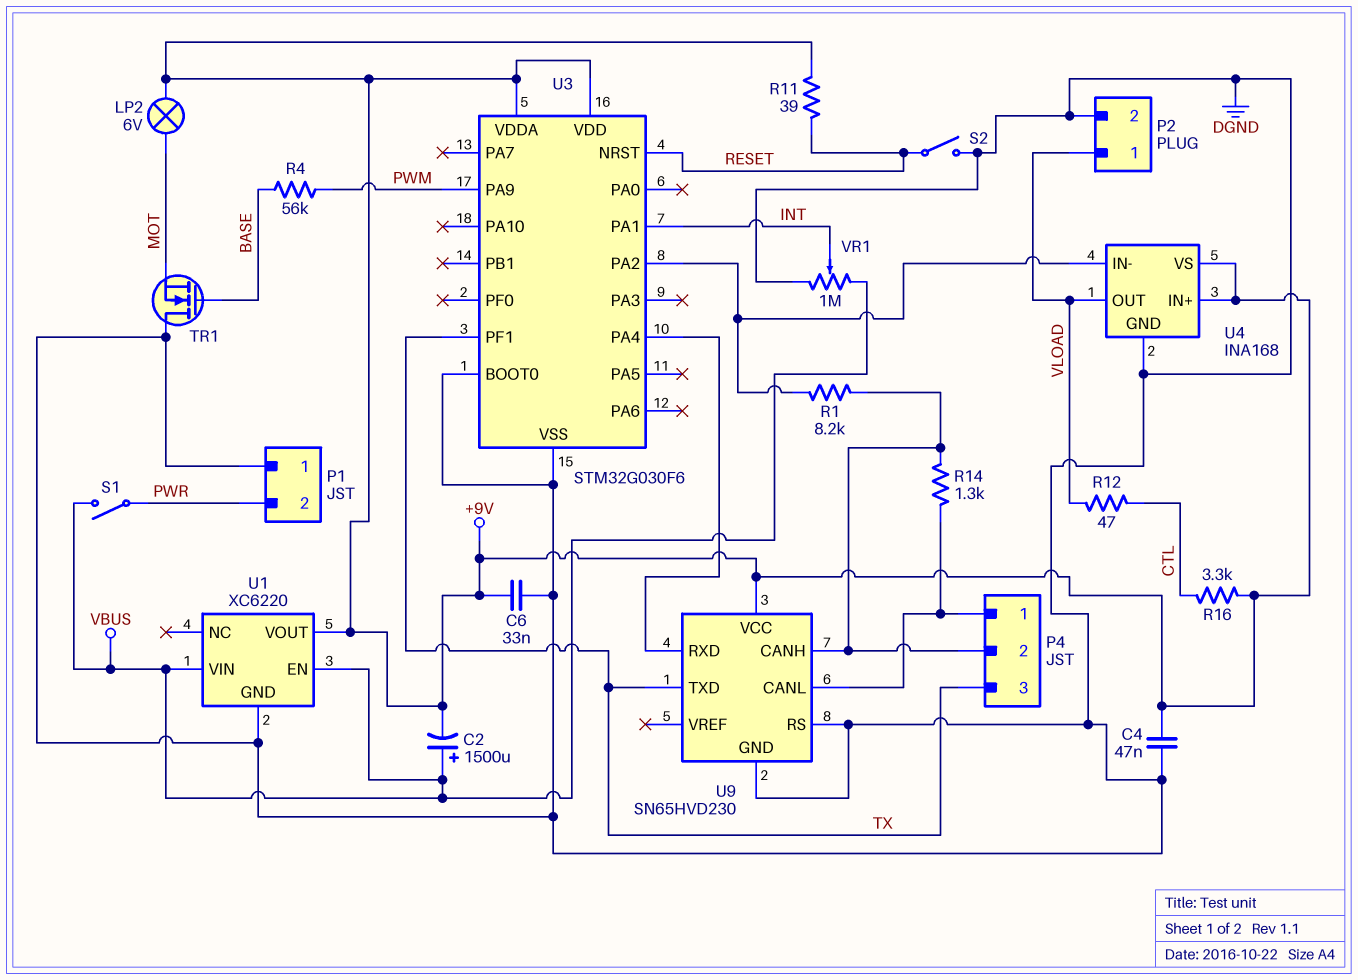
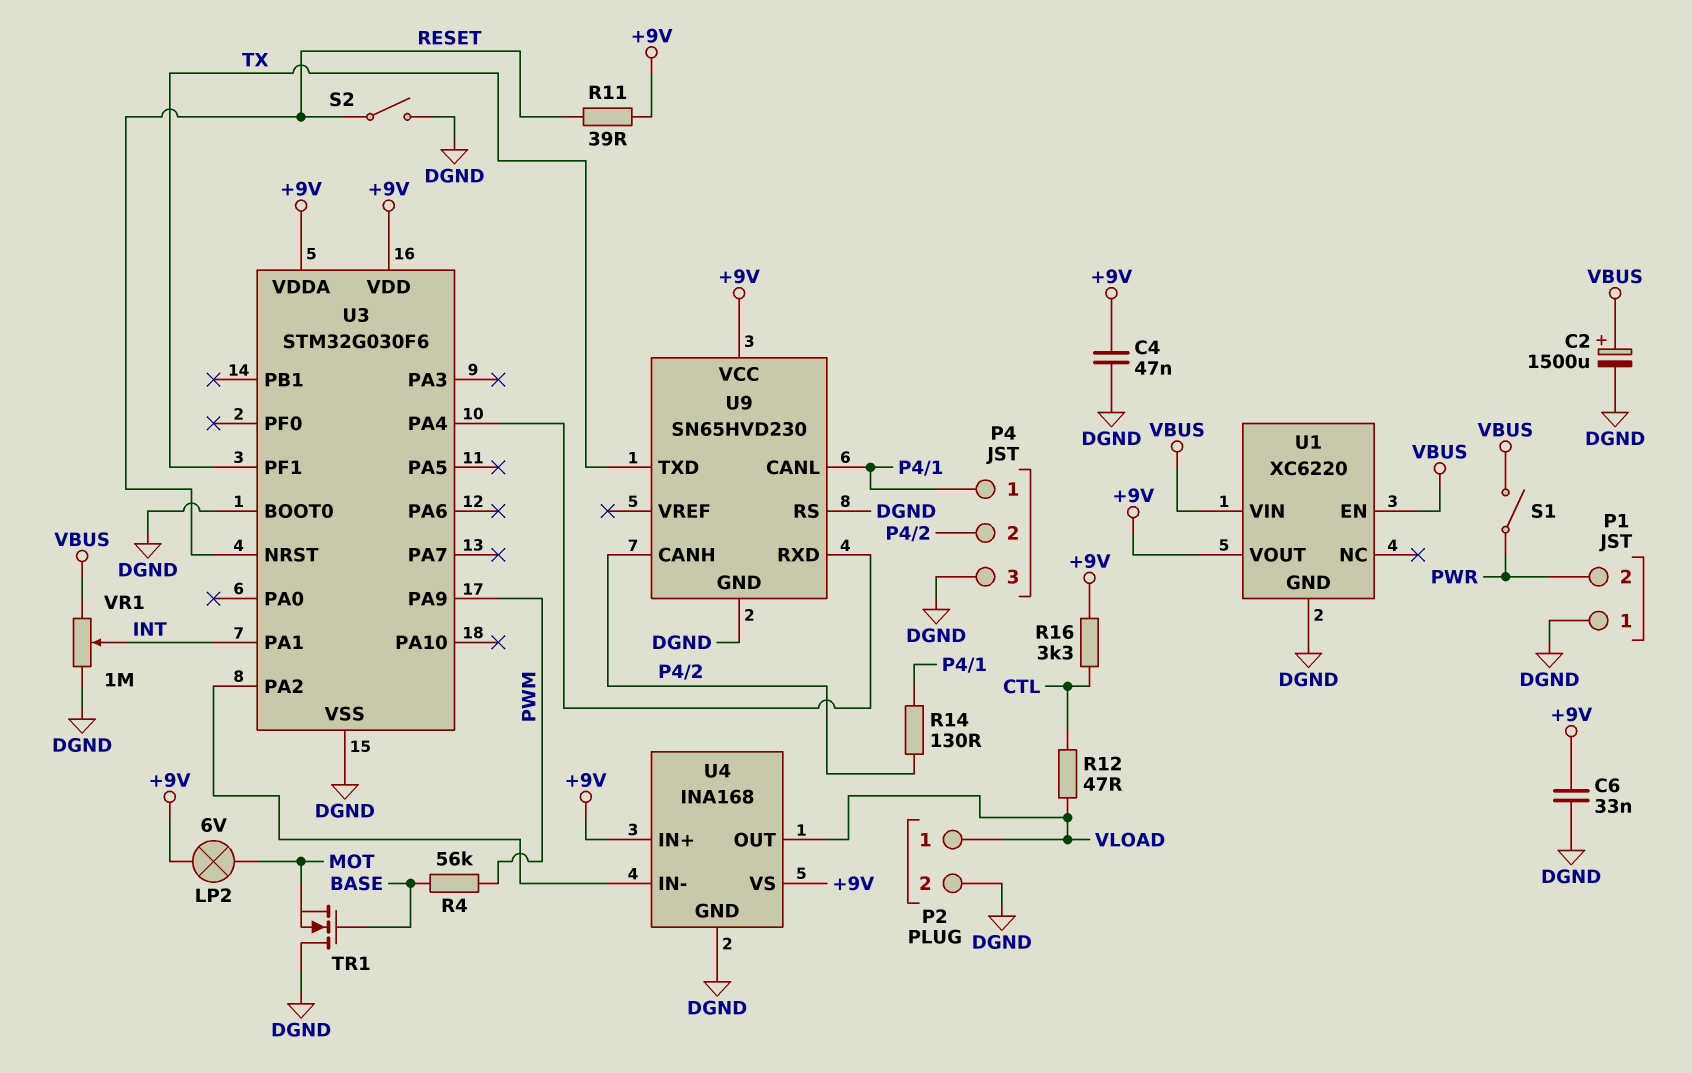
C2: 1500uF (plus VBUS, minus +9V) -> 1500uF (plus VBUS, minus DGND)
P4 pin 3: TX -> DGND
R1: 8.2k (P4/2, U3/PA2) -> none
R14: 1.3k (P4/1, P4/2) -> 130 (P4/1, P4/2)

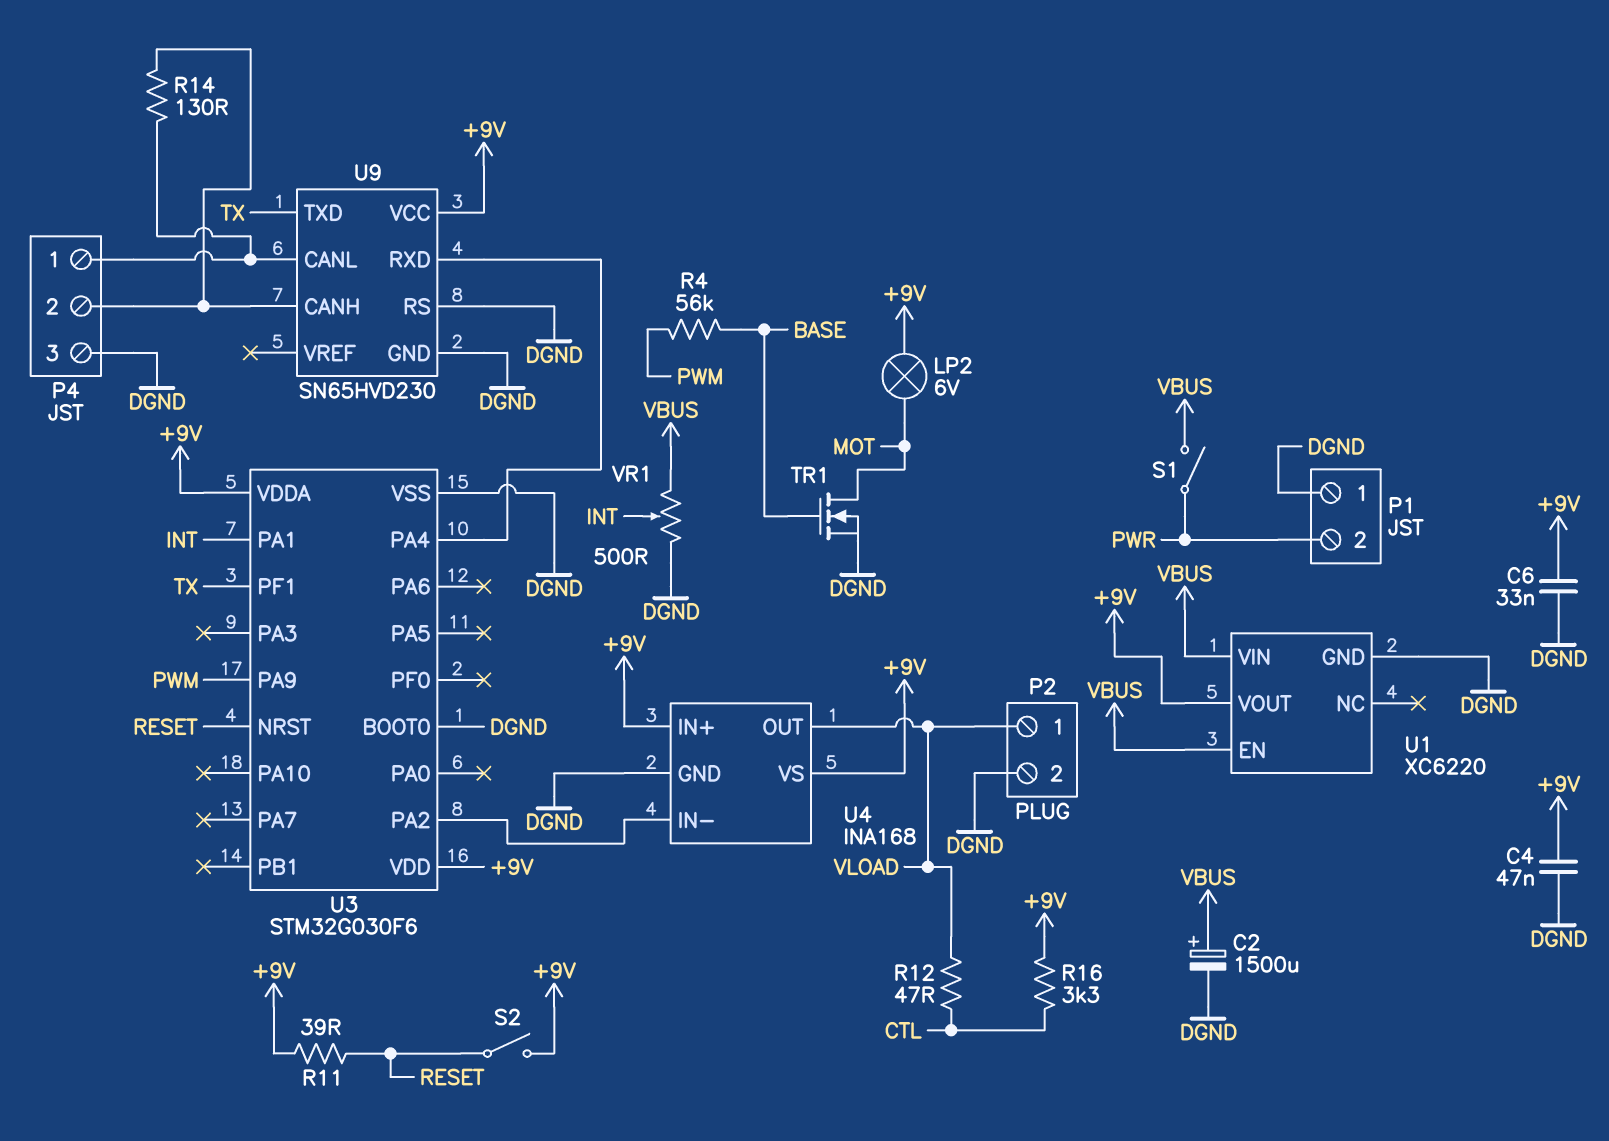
S2: switch (DGND, RESET) -> switch (+9V, RESET)
TR1: NMOS (G BASE, D DGND, S MOT) -> NMOS (G BASE, D MOT, S DGND)
VR1: 1M (DGND, VBUS, wiper INT) -> 500 (DGND, VBUS, wiper INT)

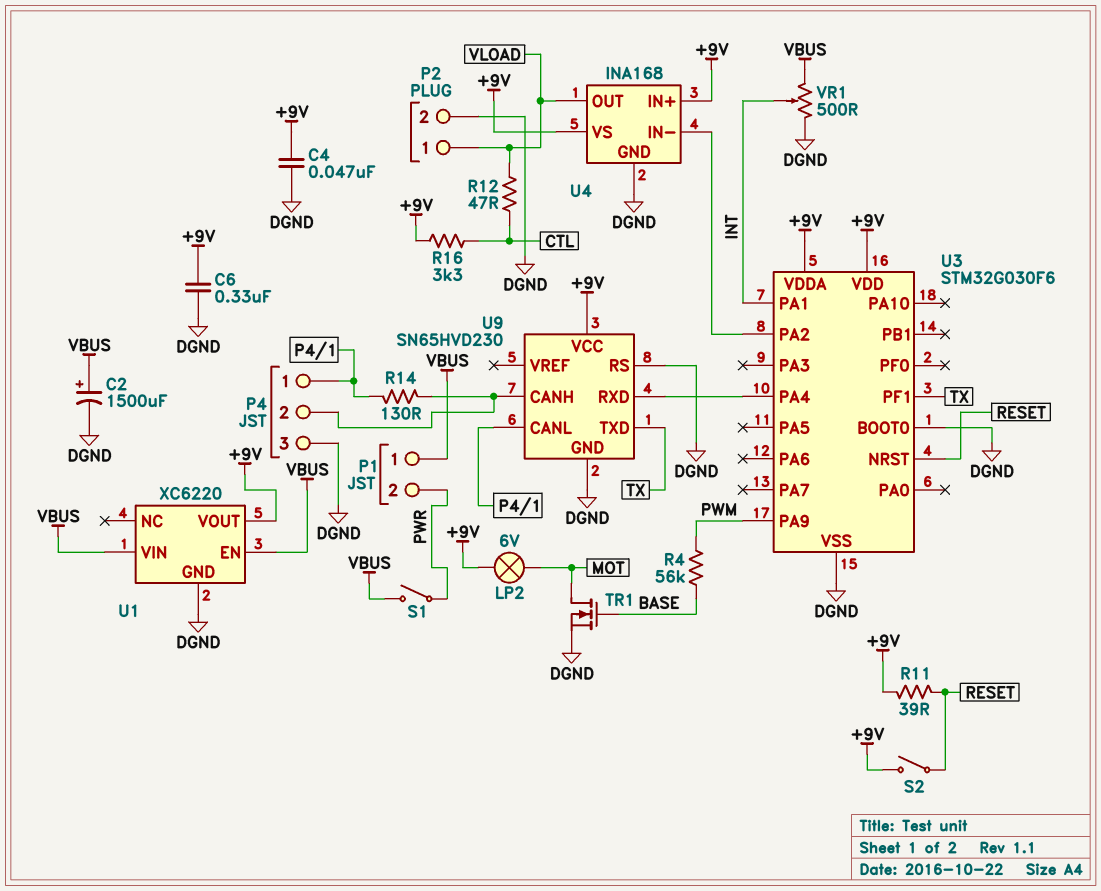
C6: 33nF (+9V, DGND) -> 330nF (+9V, DGND)
P1 pin 1: DGND -> VBUS

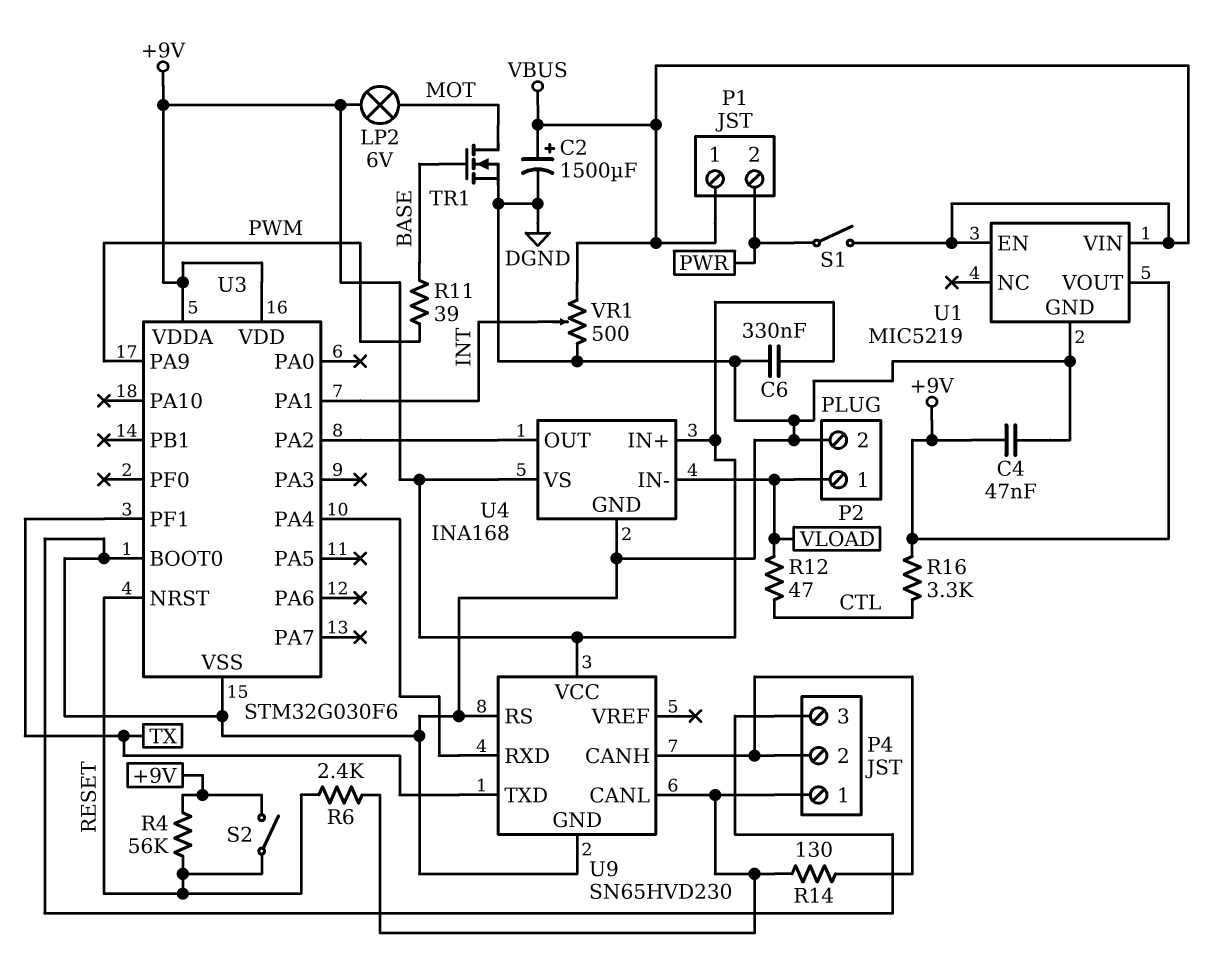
R4: 56k (BASE, PWM) -> 56k (+9V, RESET)
R6: none -> 2.4k (P4/1, RESET)
R11: 39 (+9V, RESET) -> 39 (BASE, PWM)
U1: XC6220 -> MIC5219
U4 pin IN-: U3/PA2 -> VLOAD
U4 pin OUT: VLOAD -> U3/PA2

